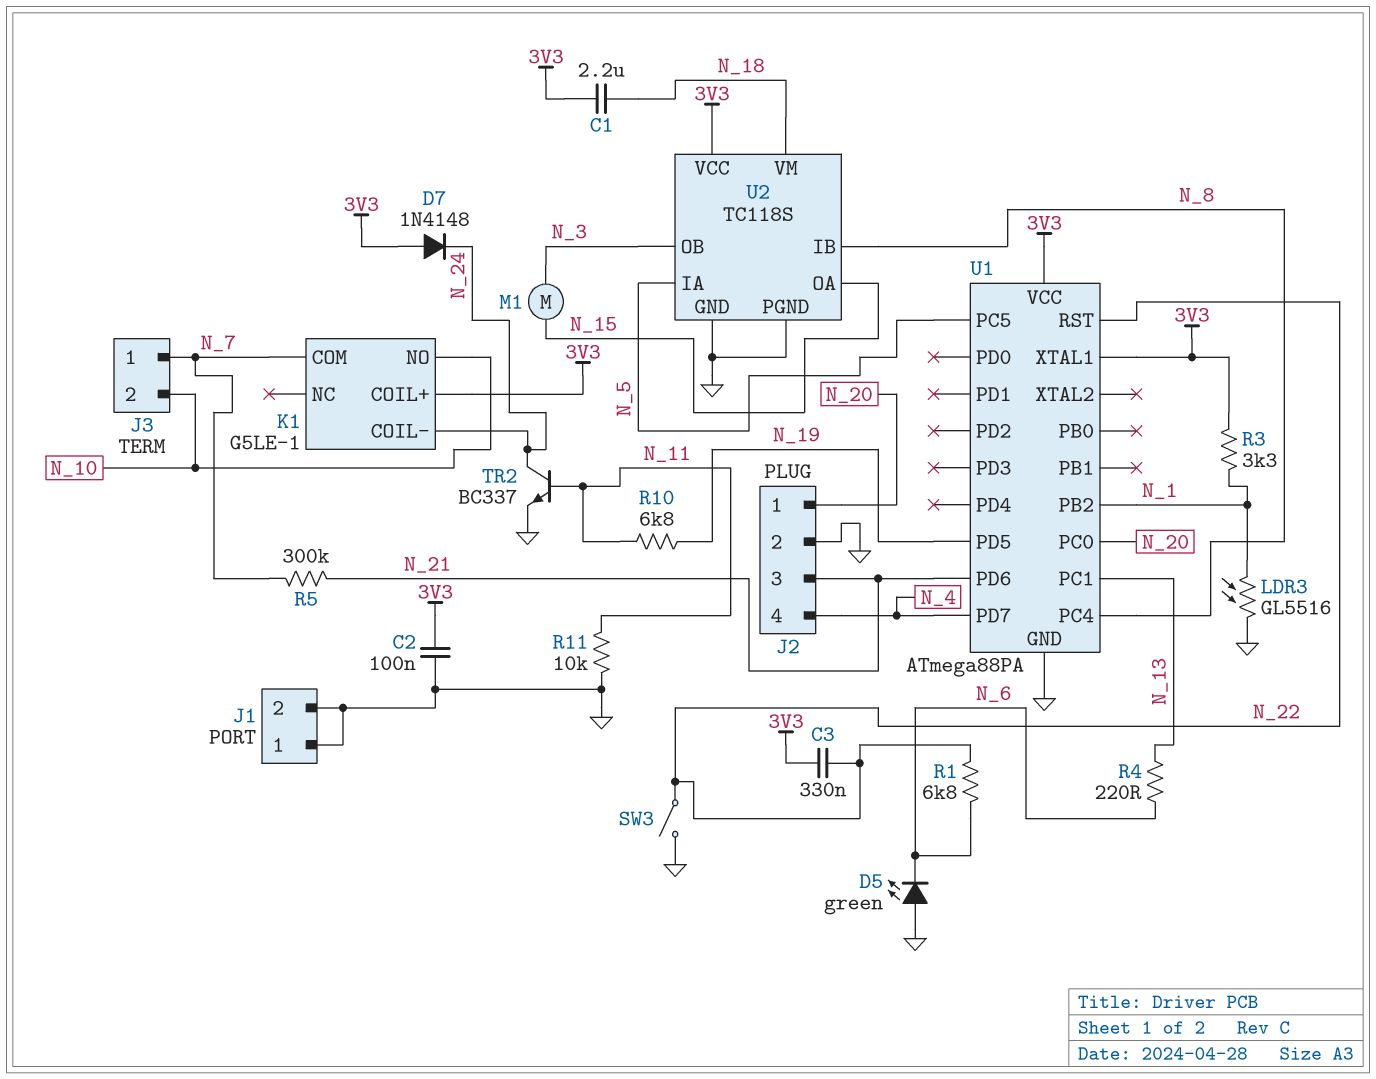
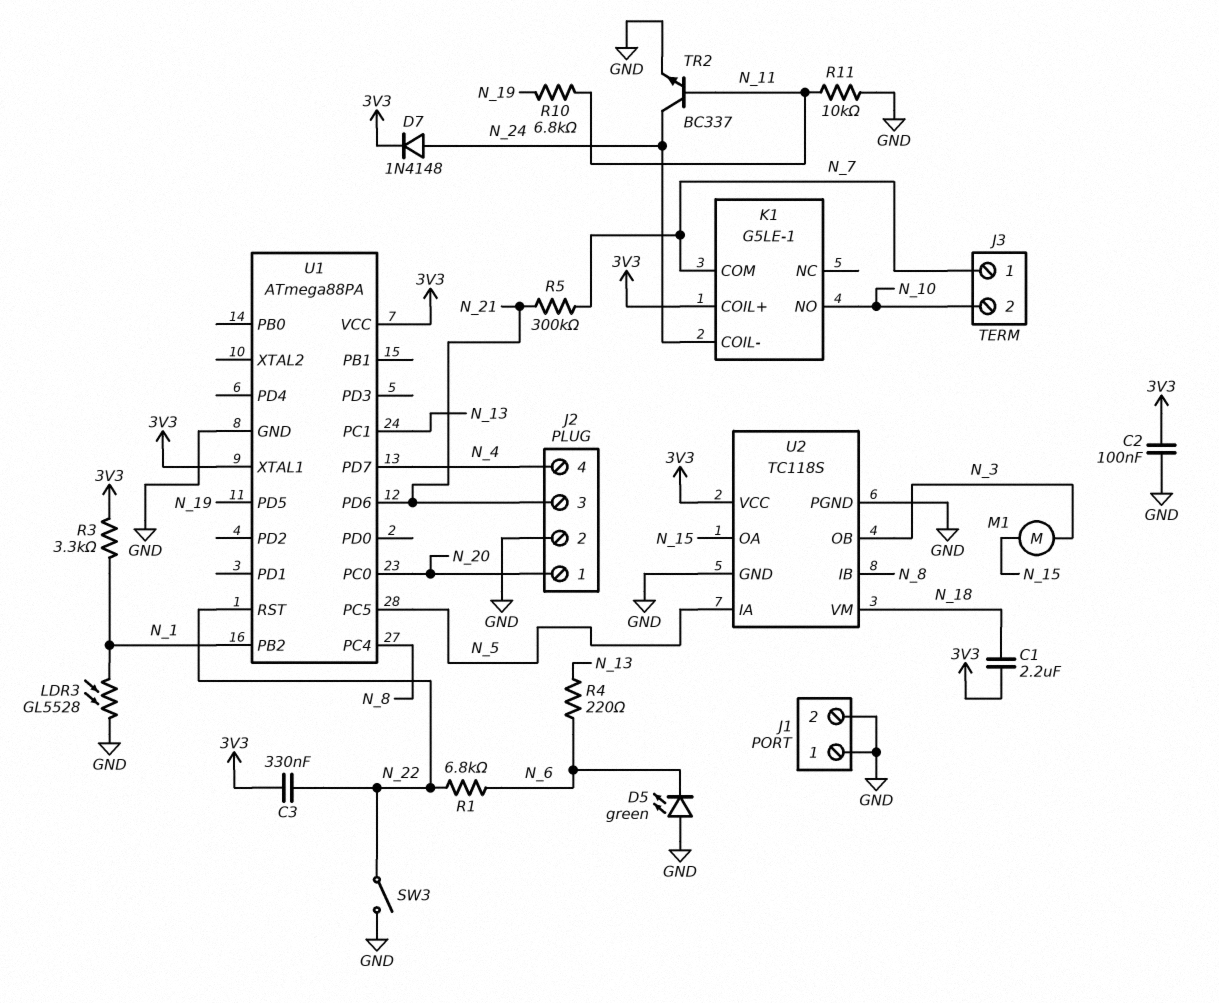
D7: diode 1N4148 (A 3V3, K N_24) -> diode 1N4148 (A N_24, K 3V3)
LDR3: GL5516 (GND, N_1) -> GL5528 (GND, N_1)

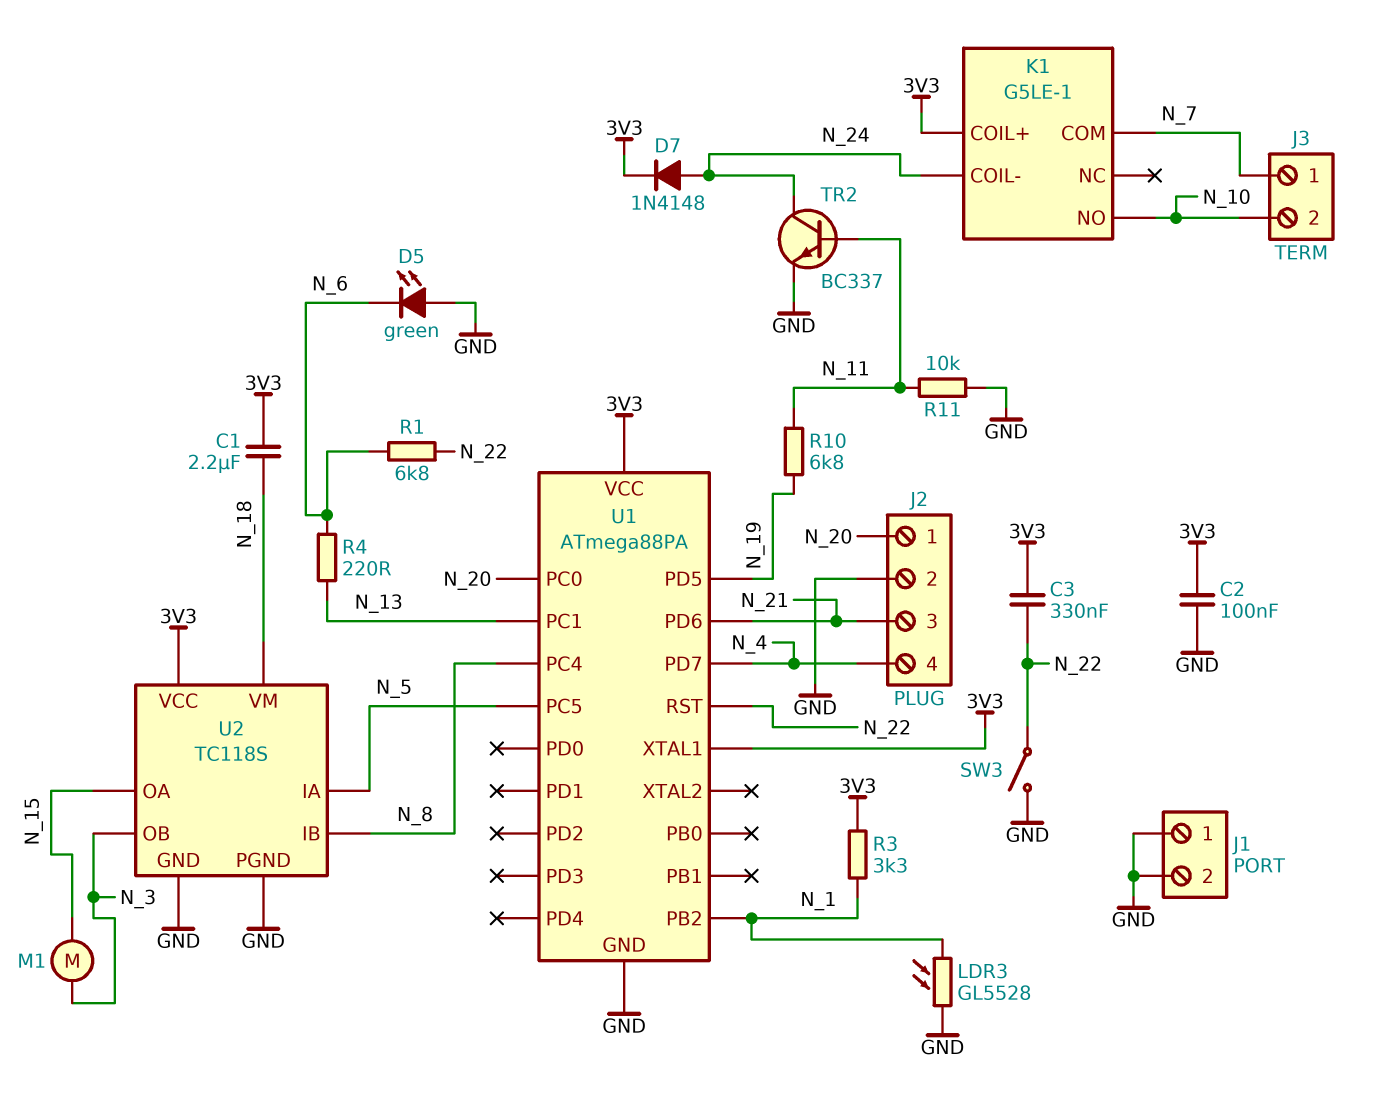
R5: 300k (N_7, N_21) -> none

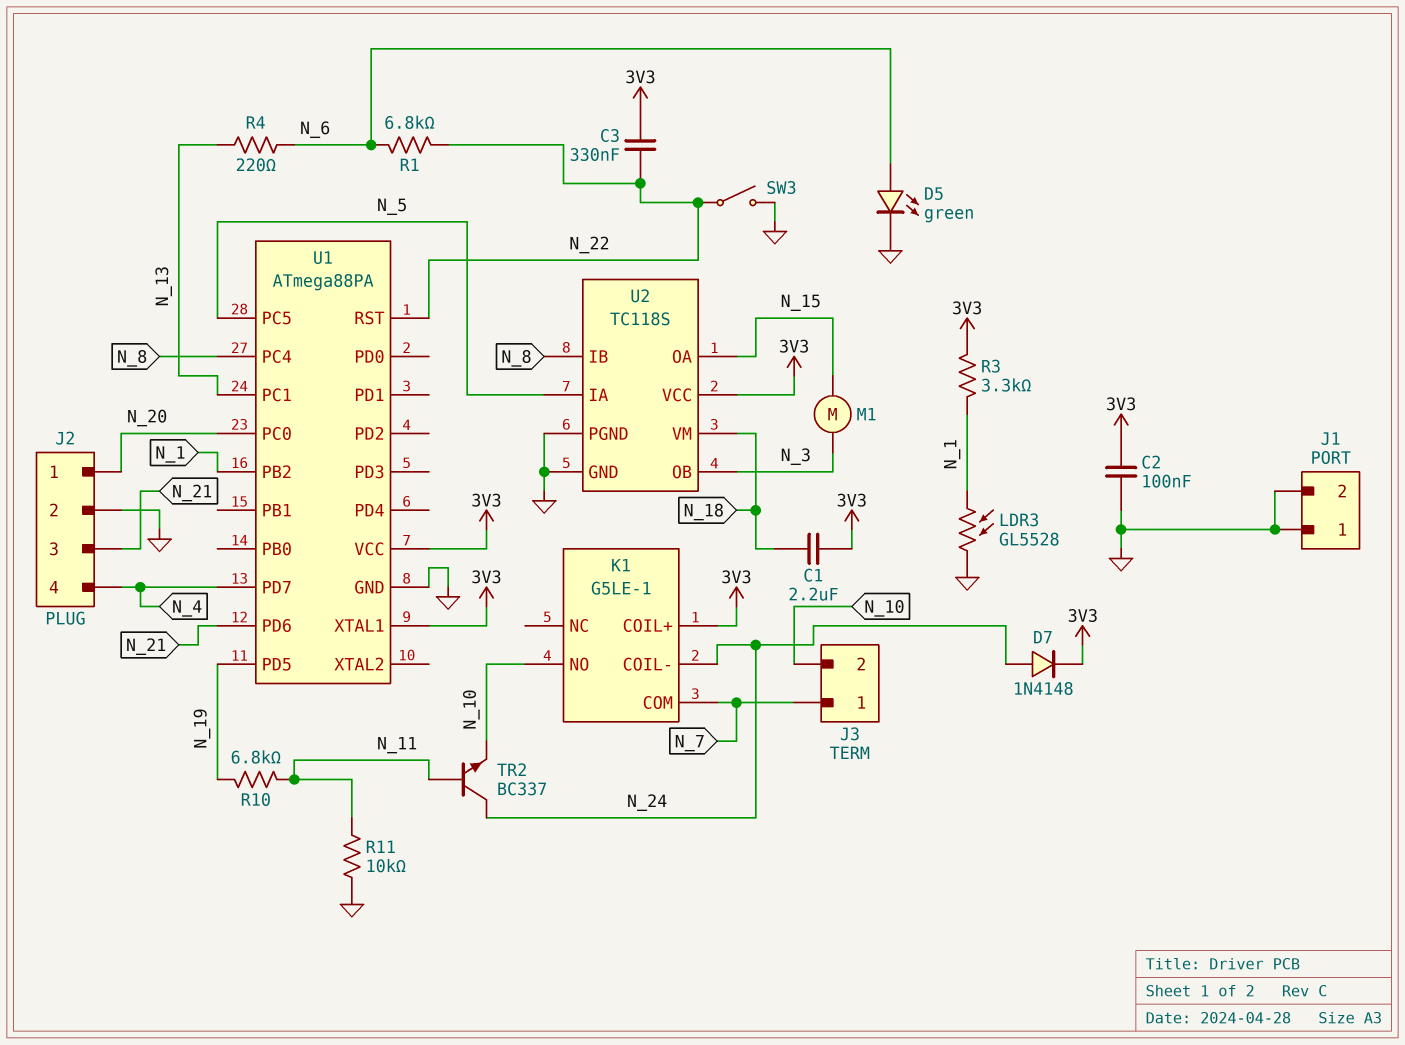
D5: LED green (A GND, K N_6) -> LED green (A N_6, K GND)
TR2: NPN BC337 (B N_11, C N_24, E GND) -> NPN BC337 (B N_11, C N_24, E N_10)

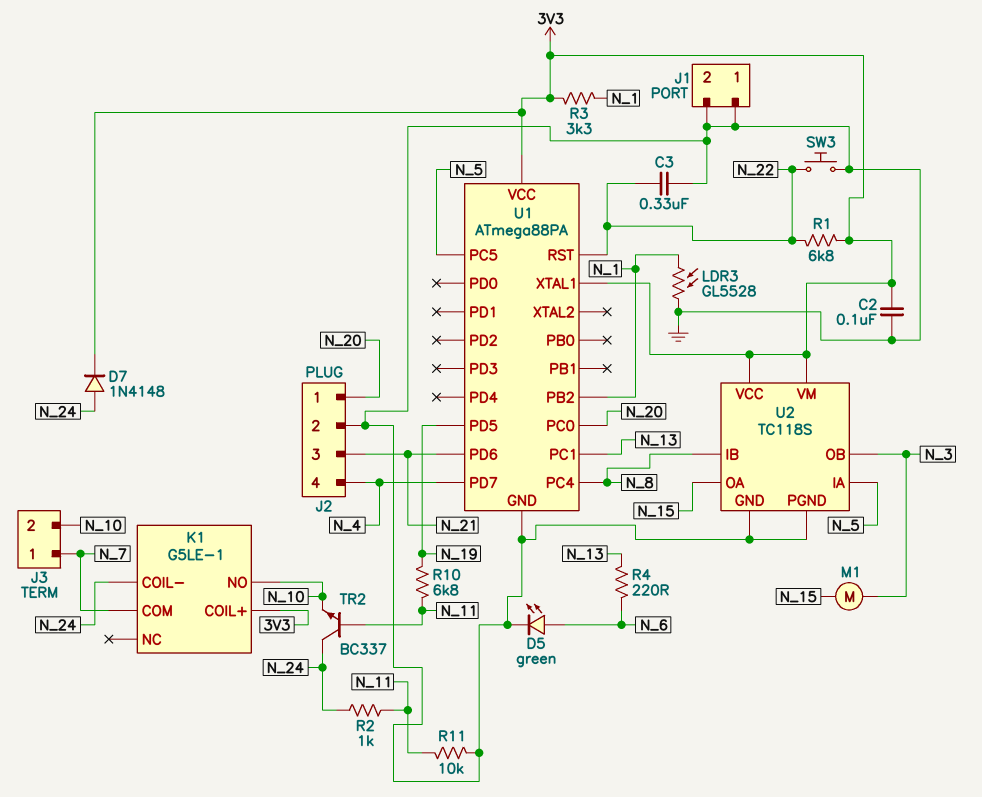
C1: 2.2uF (3V3, N_18) -> none
C3: 330nF (3V3, N_22) -> 330nF (GND, N_22)
R1: 6.8k (N_6, N_22) -> 6.8k (3V3, N_22)
R2: none -> 1k (N_11, N_24)
SW3: switch (GND, N_22) -> button (GND, N_22)
U2 pin VM: N_18 -> 3V3

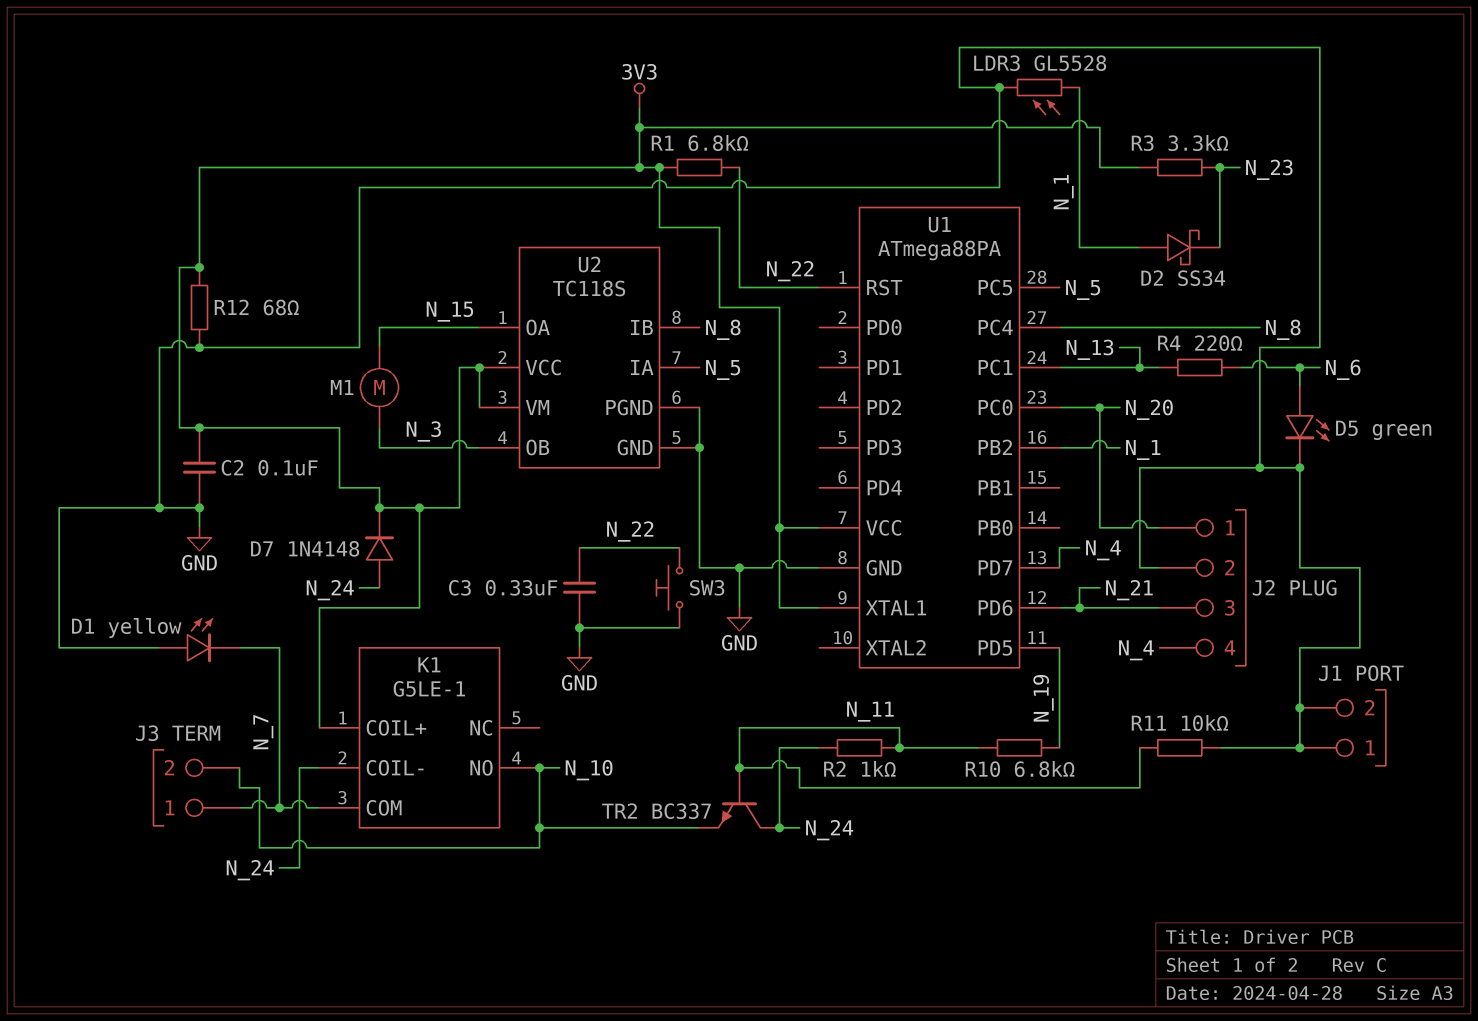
D1: none -> LED yellow (A GND, K N_7)
D2: none -> schottky SS34 (A N_1, K N_23)
R3: 3.3k (3V3, N_1) -> 3.3k (3V3, N_23)
R12: none -> 68 (3V3, GND)

